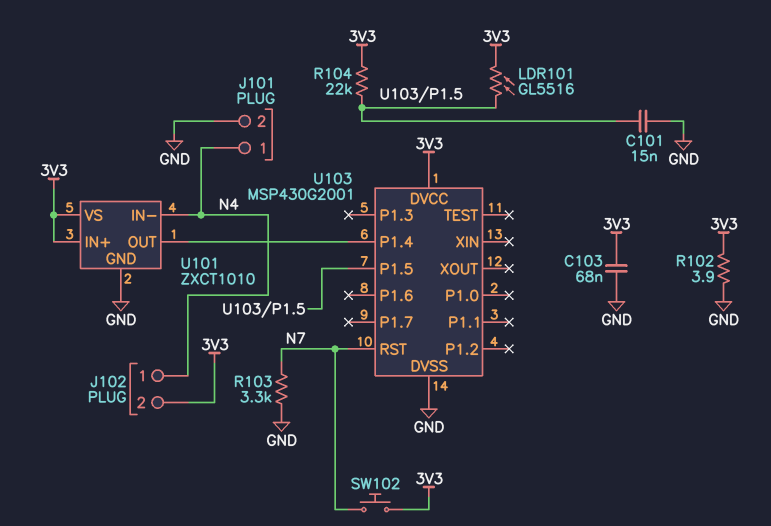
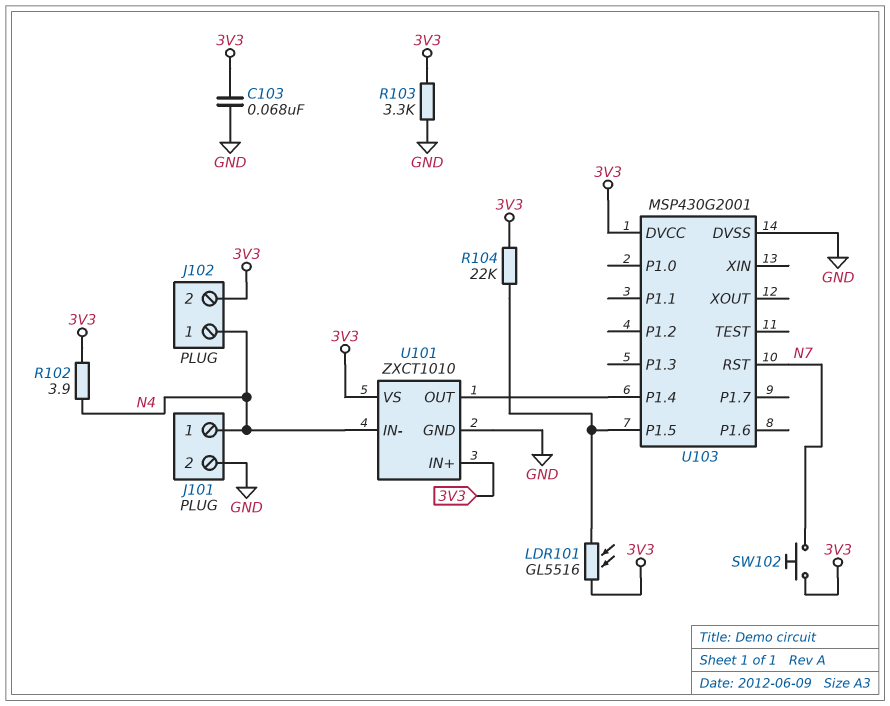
C101: 15nF (GND, U103/P1.5) -> none
R102: 3.9 (3V3, GND) -> 3.9 (3V3, N4)
R103: 3.3k (GND, N7) -> 3.3k (3V3, GND)

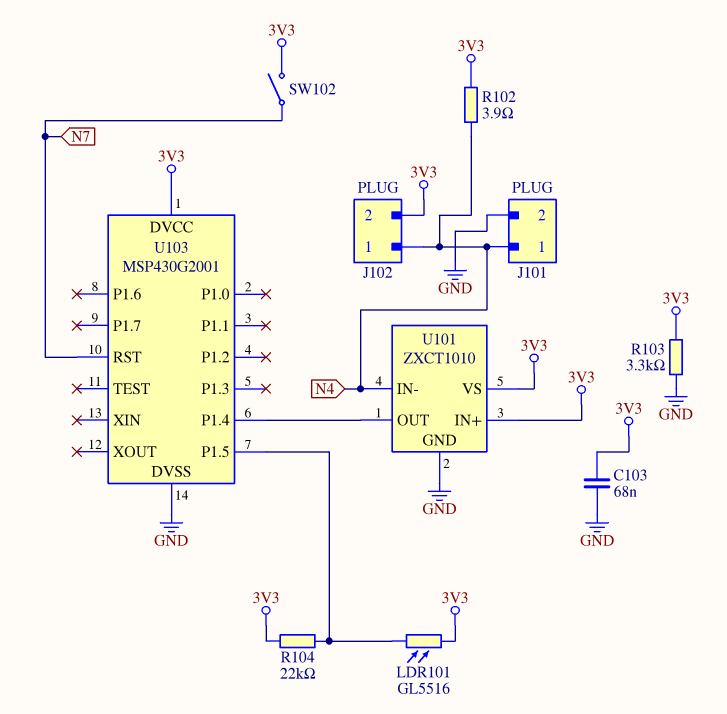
SW102: button (3V3, N7) -> switch (3V3, N7)

